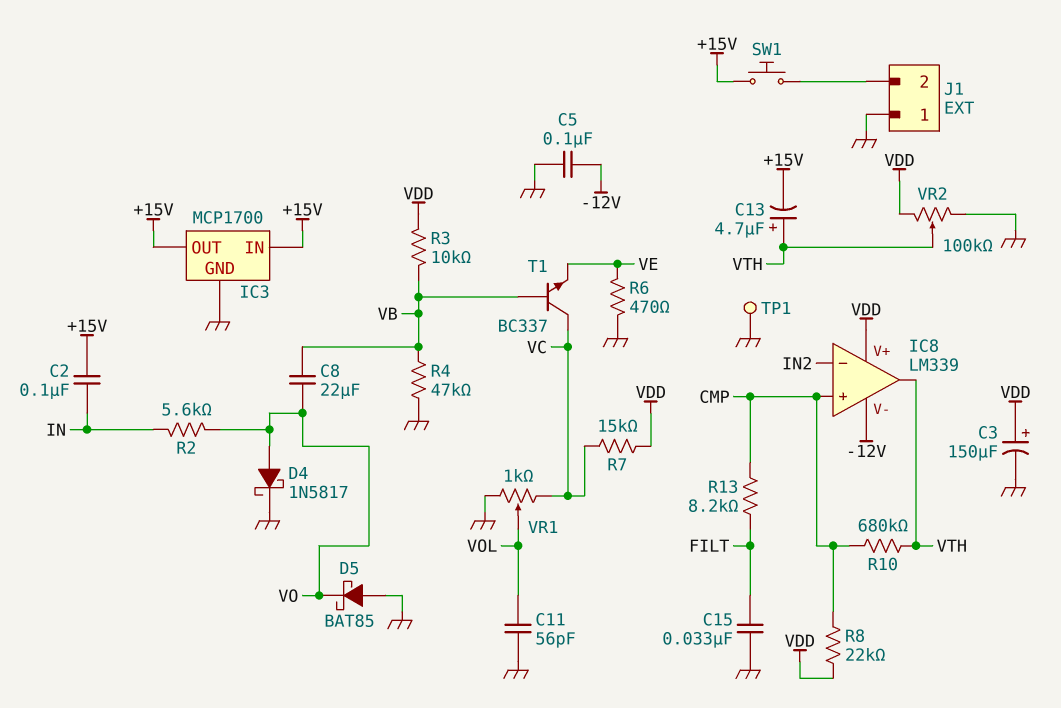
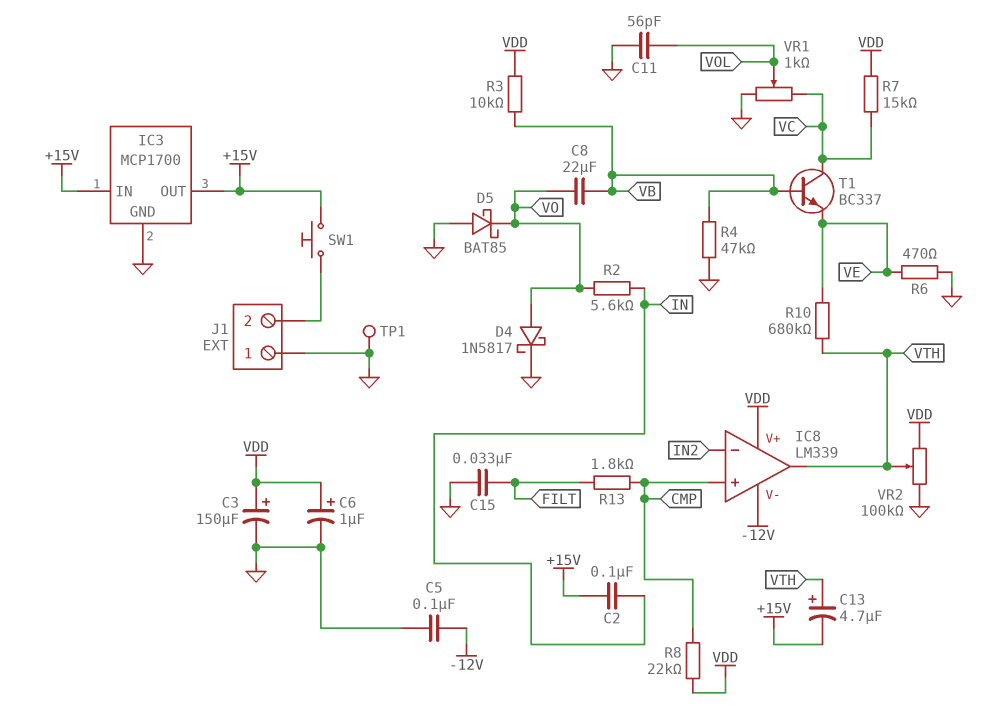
C6: none -> 1uF (plus VDD, minus GND)
R10: 680k (CMP, VTH) -> 680k (VE, VTH)
R13: 8.2k (CMP, FILT) -> 1.8k (CMP, FILT)

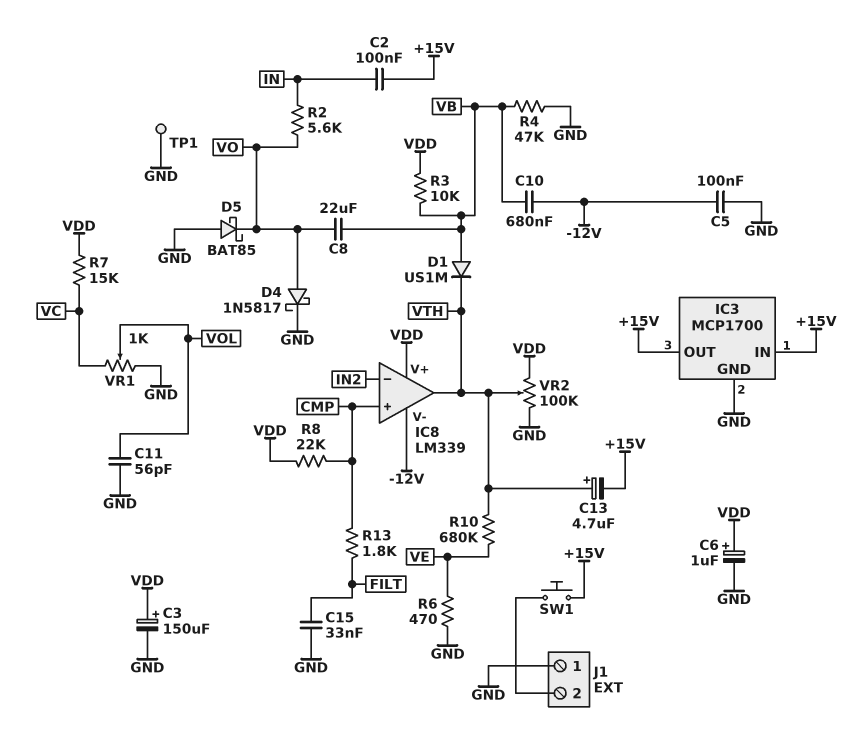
C10: none -> 680nF (-12V, VB)
D1: none -> diode US1M (A VB, K VTH)
T1: NPN BC337 (B VB, C VC, E VE) -> none

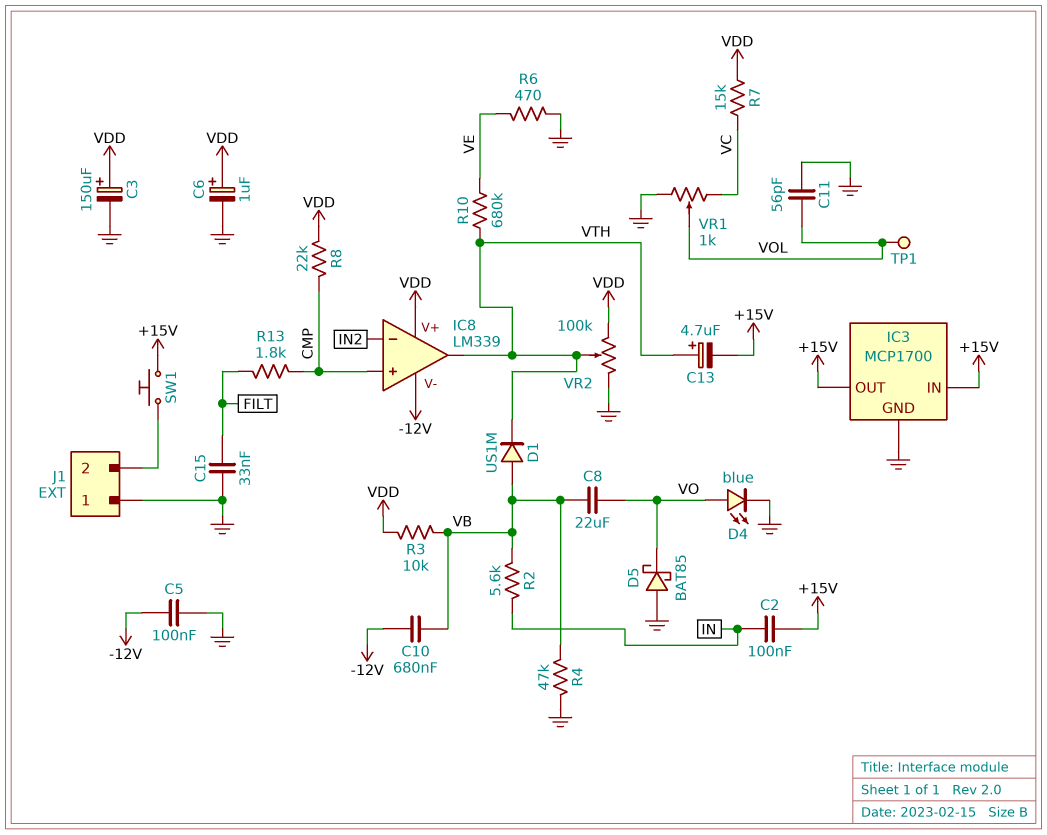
D4: schottky 1N5817 (A VO, K GND) -> LED blue (A VO, K GND)
R2: 5.6k (IN, VO) -> 5.6k (IN, VB)
TP1: test point (GND) -> test point (VOL)

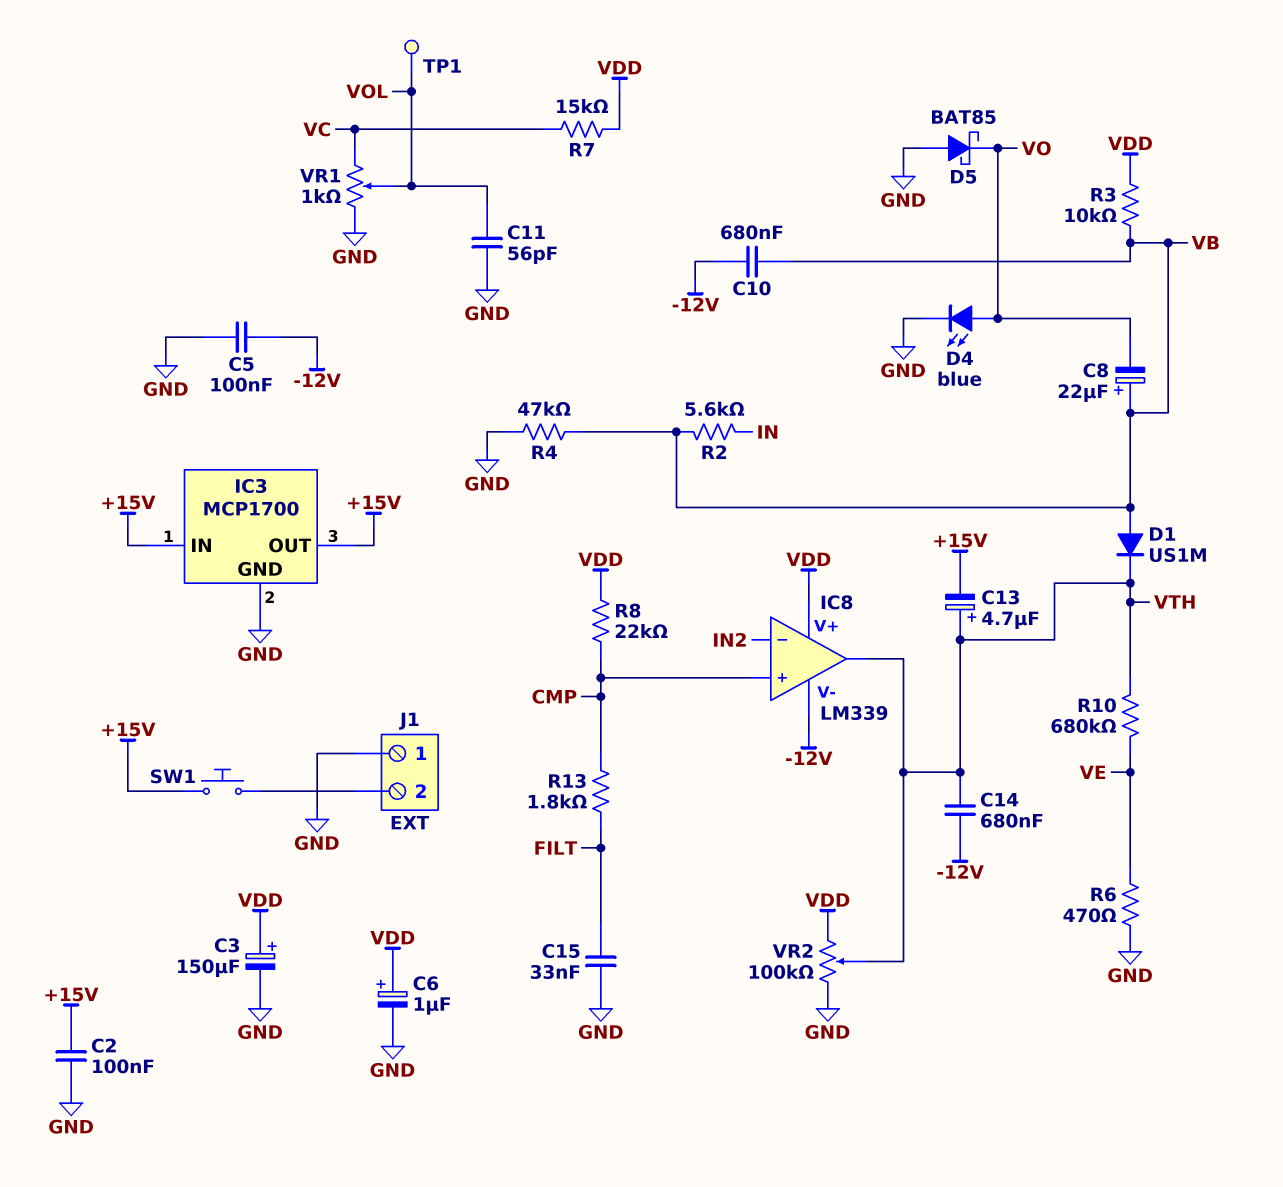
C2: 100nF (+15V, IN) -> 100nF (+15V, GND)
C8: 22uF (VB, VO) -> 22uF (plus VB, minus VO)
C14: none -> 680nF (-12V, VTH)

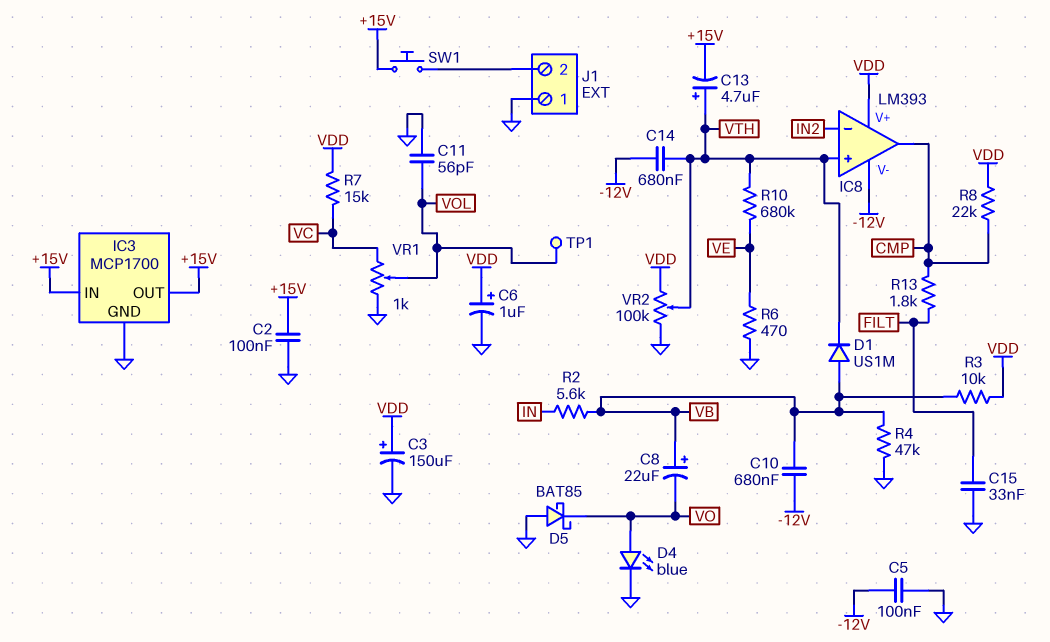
IC8: LM339 -> LM393
IC8 pin in+: CMP -> VTH
IC8 pin out: VTH -> CMP

